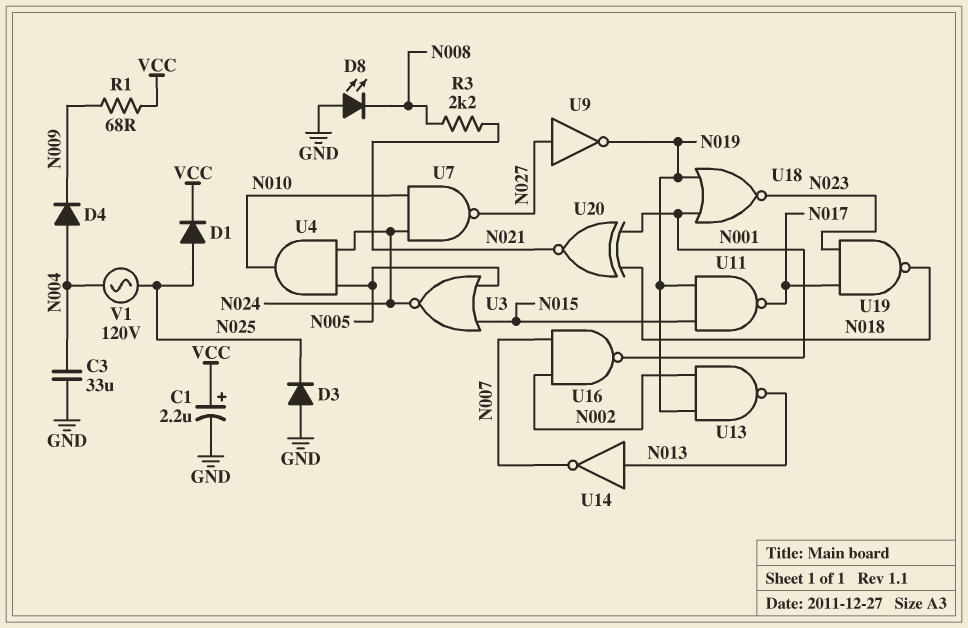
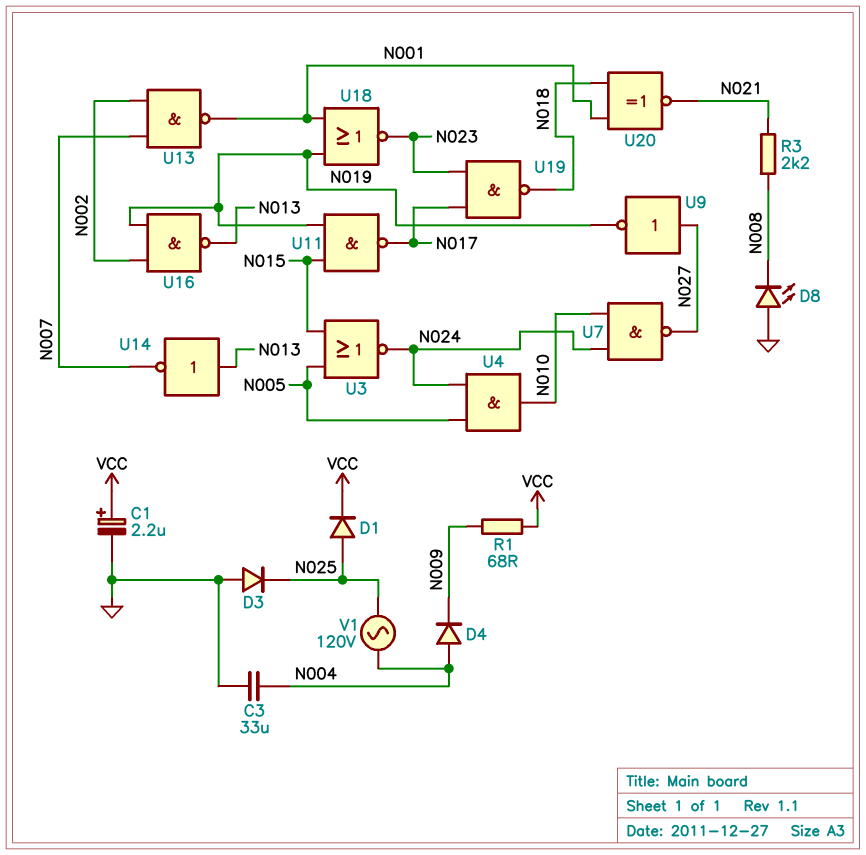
U13: NAND (in N002, in N019, out N013) -> NAND (in N002, in N007, out N001)
U16: NAND (in N002, in N007, out N001) -> NAND (in N002, in N019, out N013)

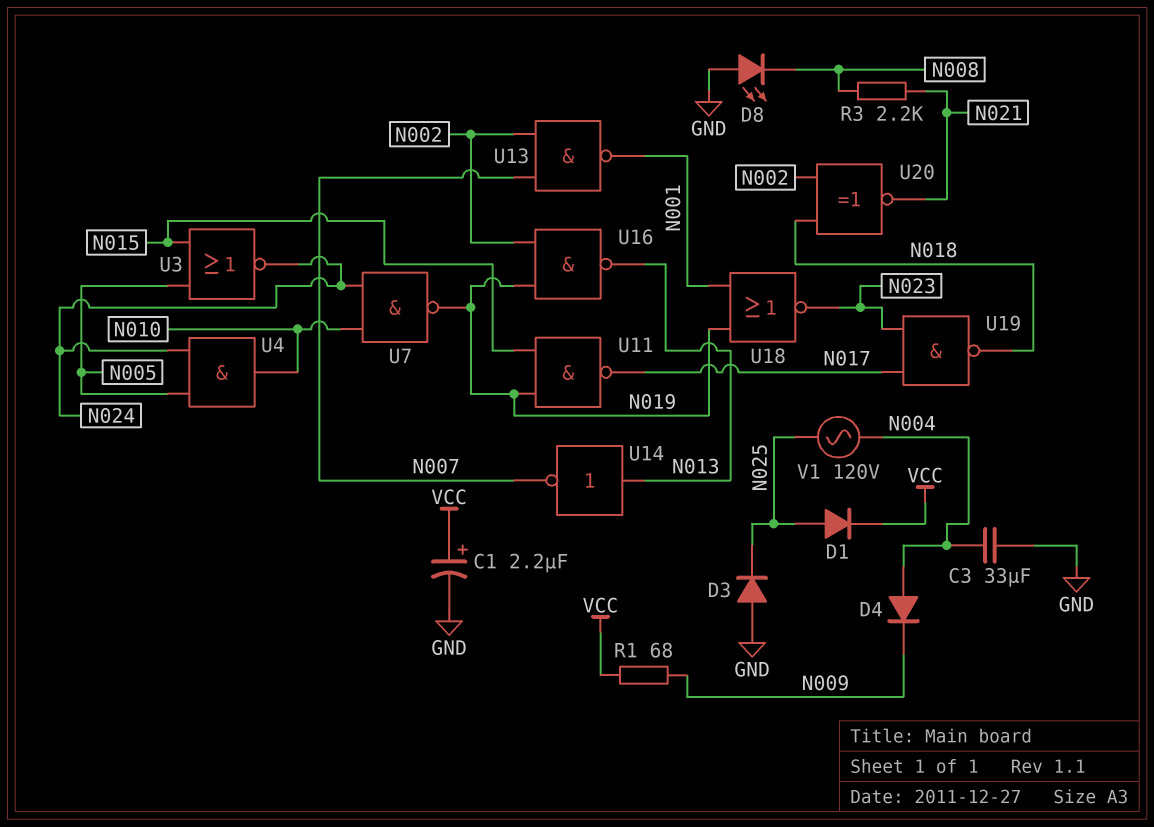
U7: NAND (in N010, in N024, out N027) -> NAND (in N010, in N024, out N019)
U9: NOT (in N027, out N019) -> none
U20: XNOR (in N001, in N018, out N021) -> XNOR (in N002, in N018, out N021)

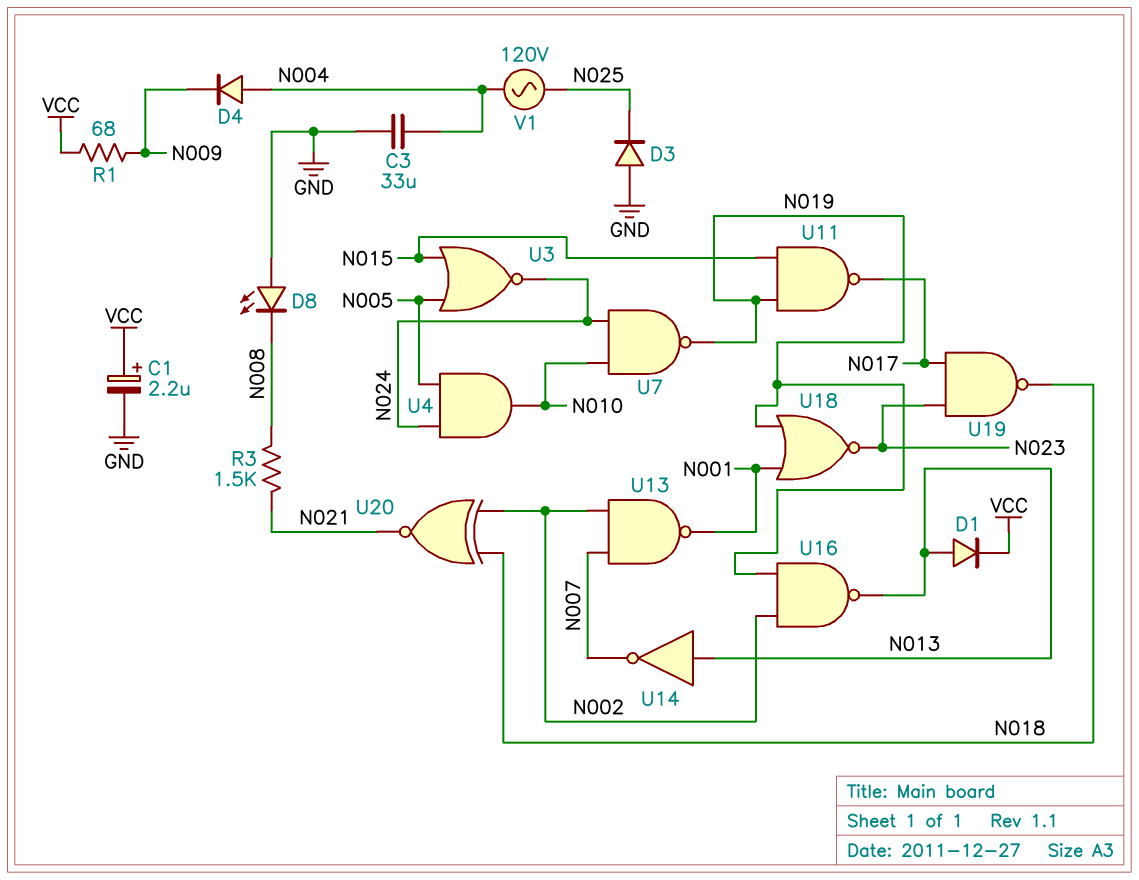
D1: diode (A N025, K VCC) -> diode (A N013, K VCC)
R3: 2.2k (N008, N021) -> 1.5k (N008, N021)

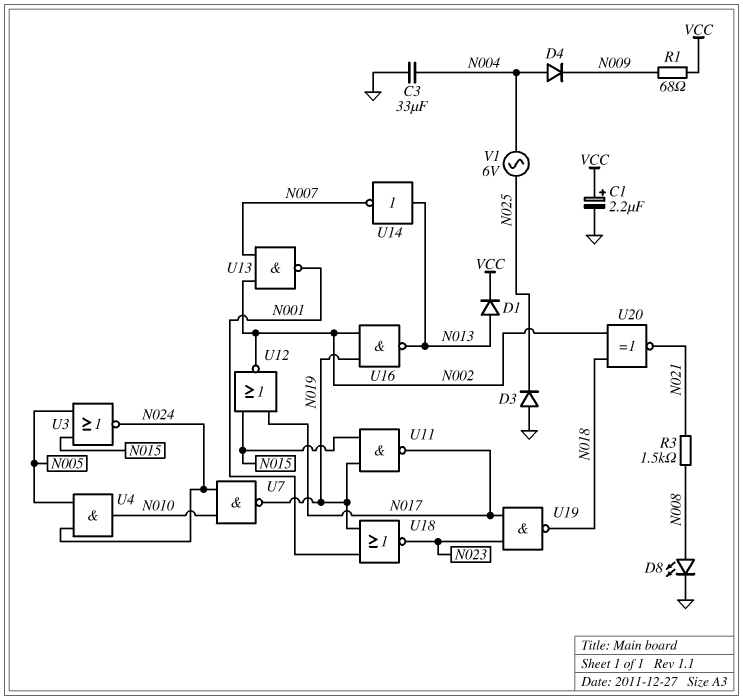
D8: LED (A GND, K N008) -> LED (A N008, K GND)
U12: none -> NOR (in N015, in N017, out N002)
V1: AC 120V (N004, N025) -> AC 6V (N004, N025)

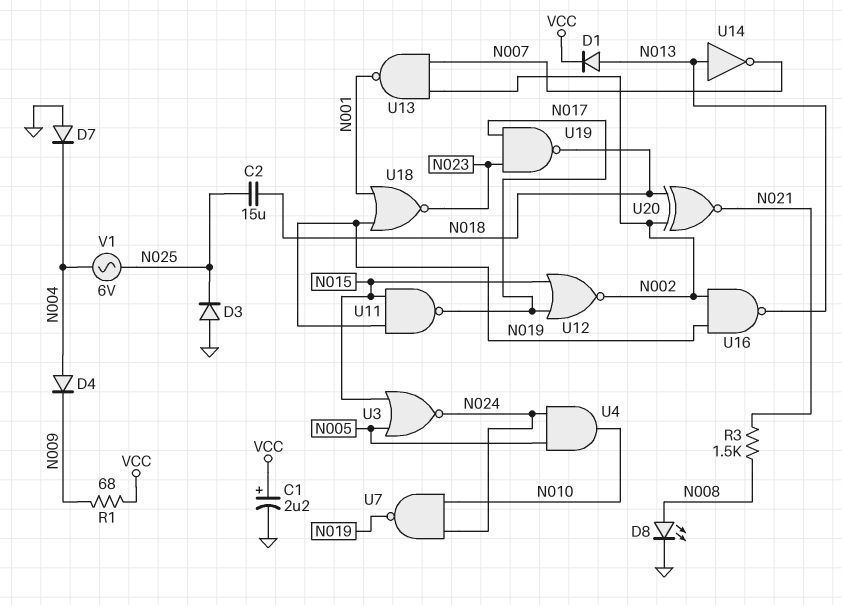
C2: none -> 15uF (N018, N025)
C3: 33uF (GND, N004) -> none
D7: none -> diode (A GND, K N004)

